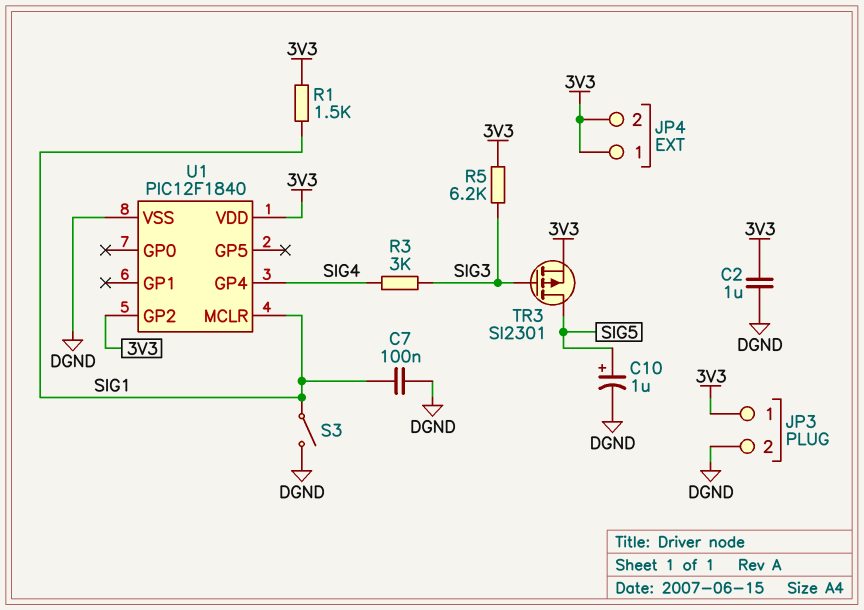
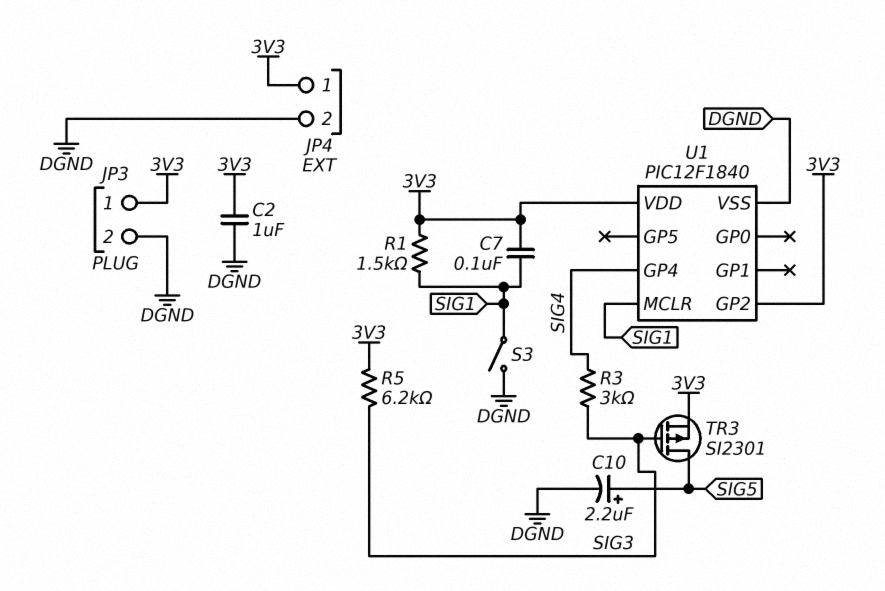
C7: 100nF (DGND, SIG1) -> 100nF (3V3, SIG1)
C10: 1uF (plus SIG5, minus DGND) -> 2.2uF (plus SIG5, minus DGND)
JP4 pin 2: 3V3 -> DGND

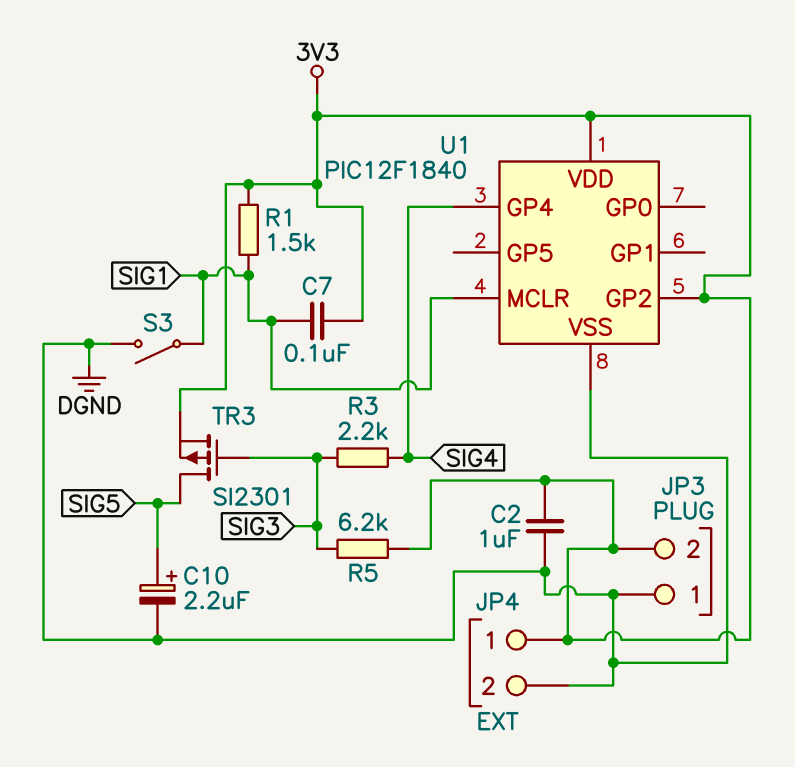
JP3 pin 1: 3V3 -> DGND
JP3 pin 2: DGND -> 3V3
R3: 3k (SIG3, SIG4) -> 2.2k (SIG3, SIG4)

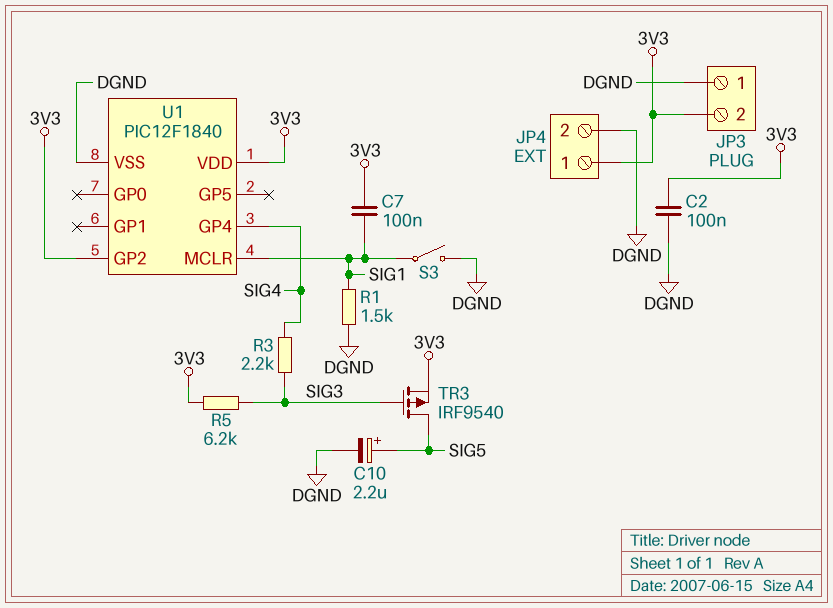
C2: 1uF (3V3, DGND) -> 100nF (3V3, DGND)
R1: 1.5k (3V3, SIG1) -> 1.5k (DGND, SIG1)
TR3: PMOS SI2301 (G SIG3, D SIG5, S 3V3) -> PMOS IRF9540 (G SIG3, D SIG5, S 3V3)

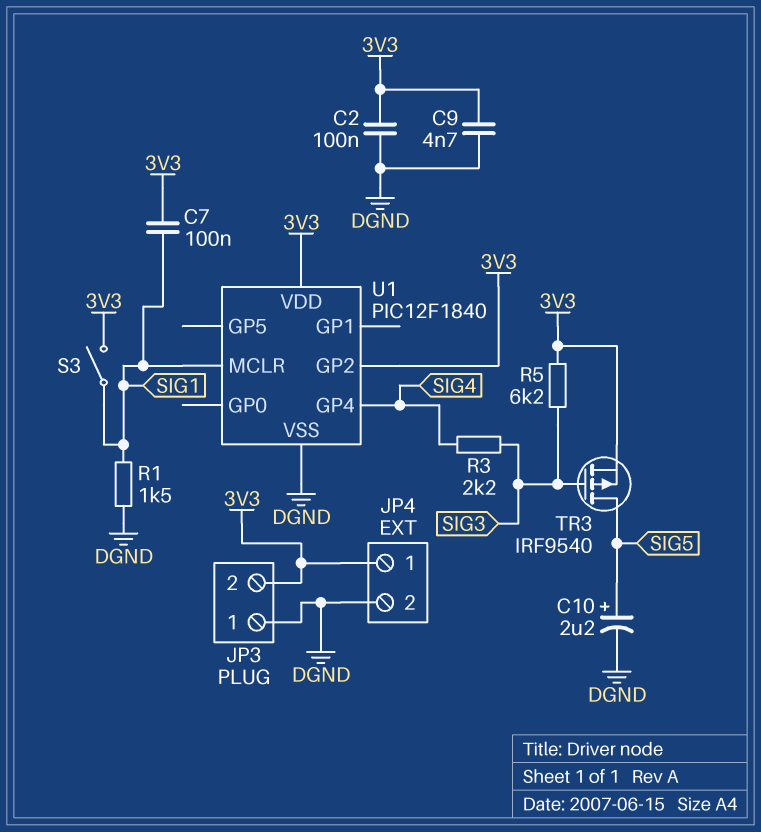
C9: none -> 4.7nF (3V3, DGND)
S3: switch (DGND, SIG1) -> switch (3V3, SIG1)

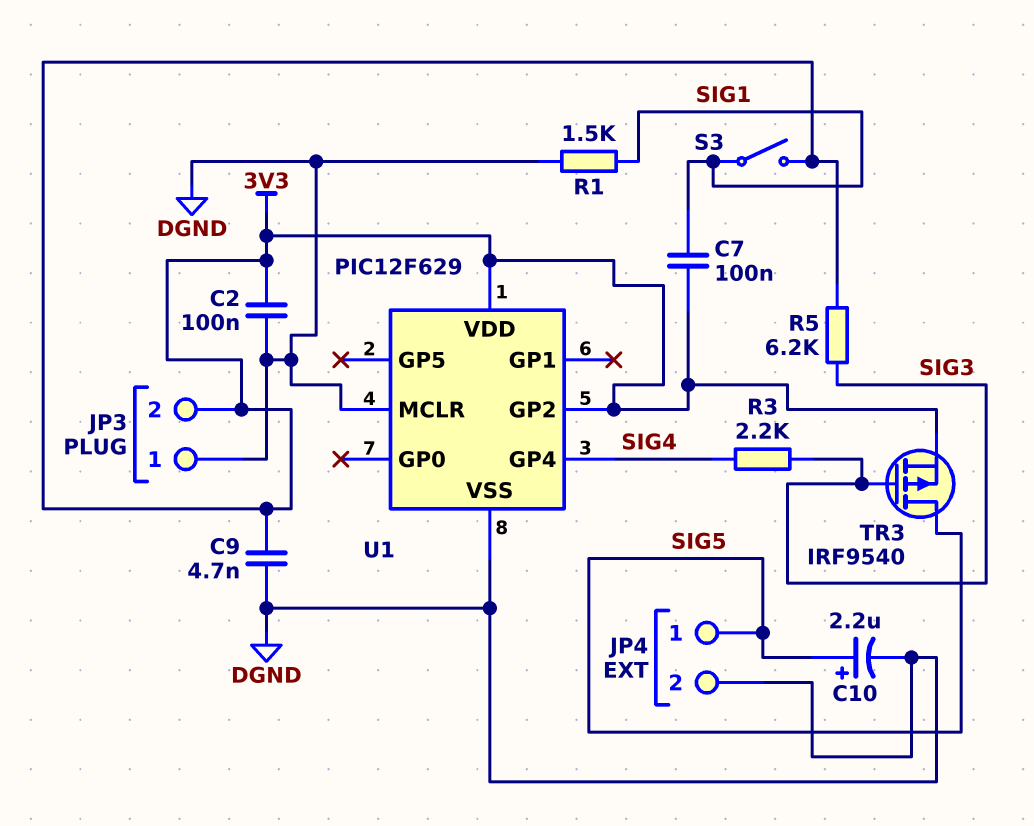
JP4 pin 1: 3V3 -> SIG5
U1: PIC12F1840 -> PIC12F629
U1 pin MCLR: SIG1 -> DGND

